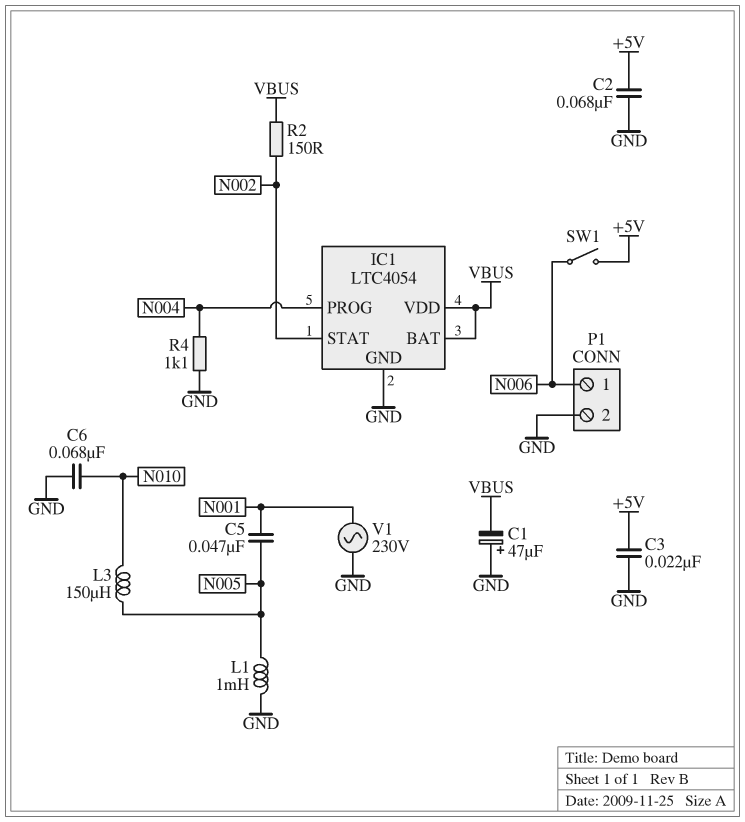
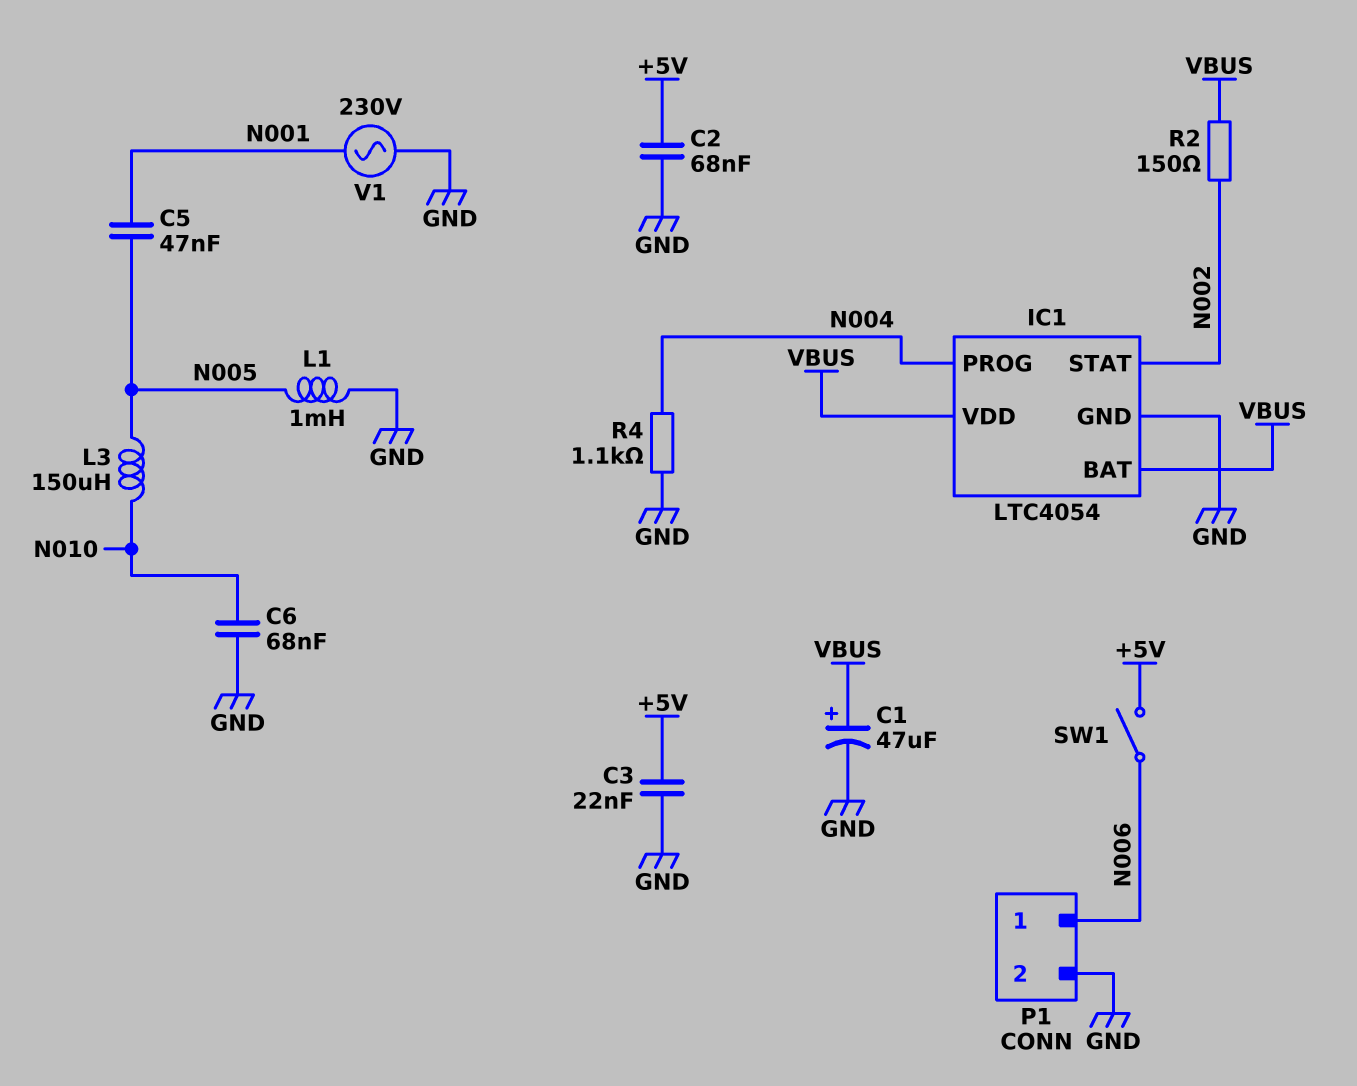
C1: 47uF (plus GND, minus VBUS) -> 47uF (plus VBUS, minus GND)

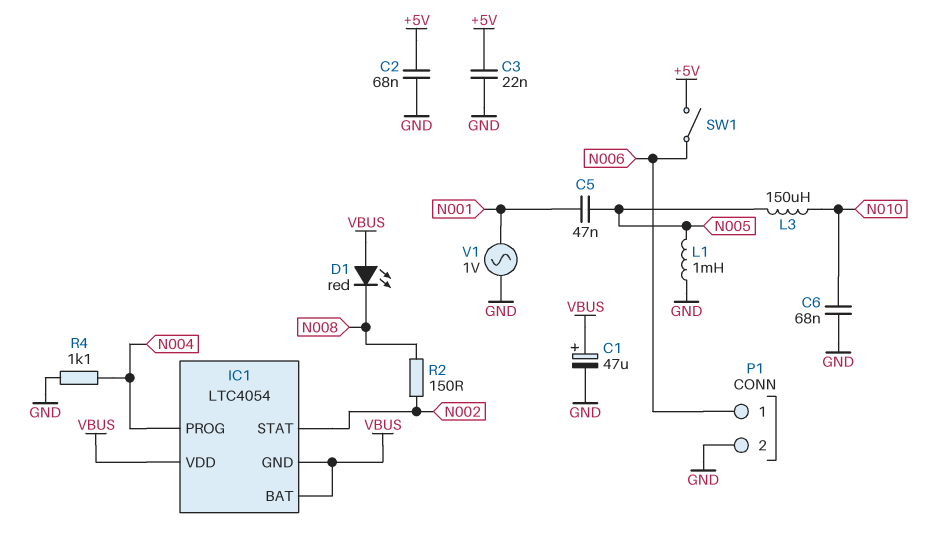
D1: none -> LED red (A VBUS, K N008)
IC1 pin GND: GND -> VBUS
R2: 150 (N002, VBUS) -> 150 (N002, N008)
V1: AC 230V (GND, N001) -> AC 1V (GND, N001)

